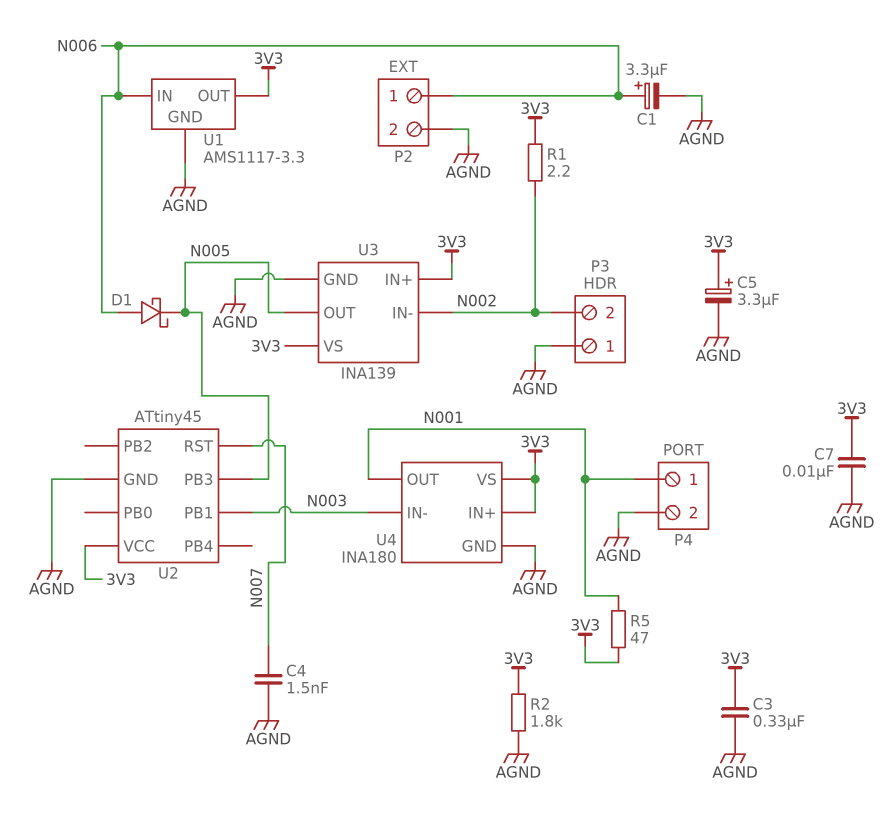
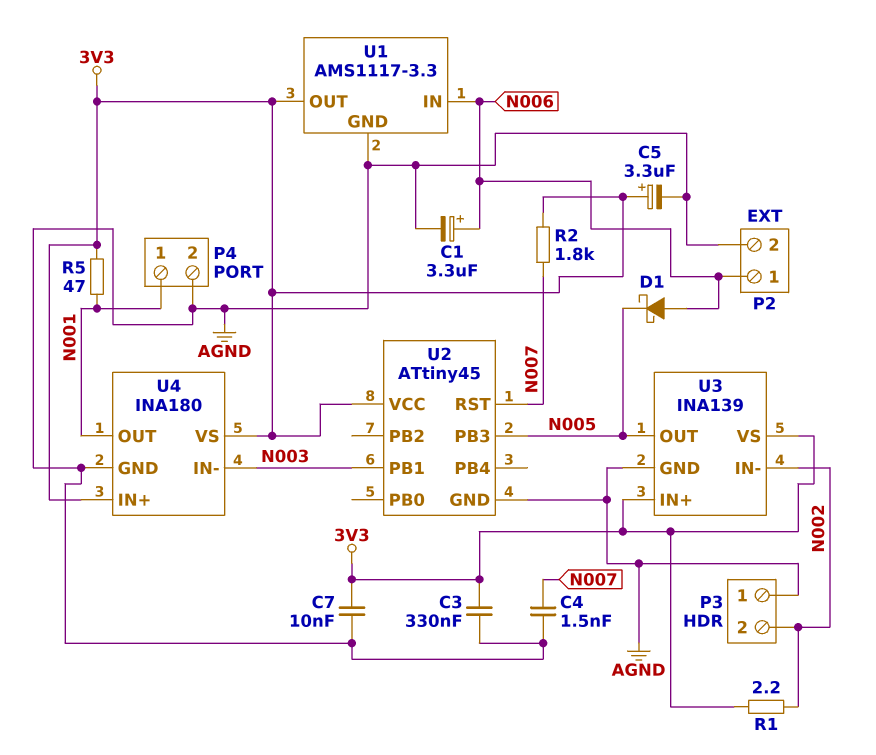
R2: 1.8k (3V3, AGND) -> 1.8k (3V3, N007)

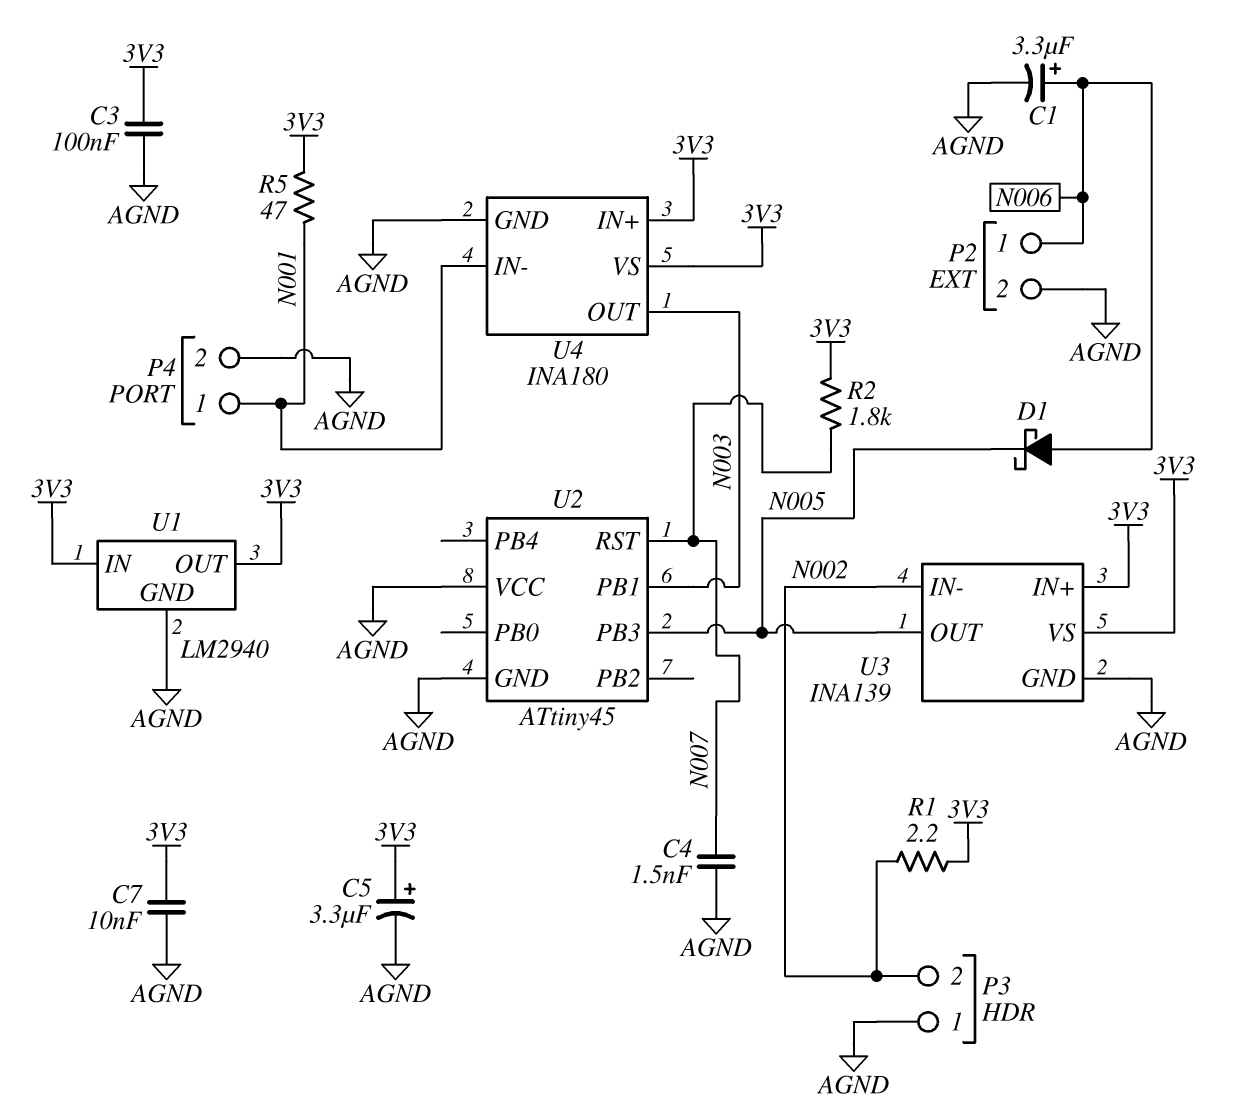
C3: 330nF (3V3, AGND) -> 100nF (3V3, AGND)
U1: AMS1117-3.3 -> LM2940
U1 pin IN: N006 -> 3V3
U2 pin VCC: 3V3 -> AGND
U4 pin IN-: N003 -> N001
U4 pin OUT: N001 -> N003

